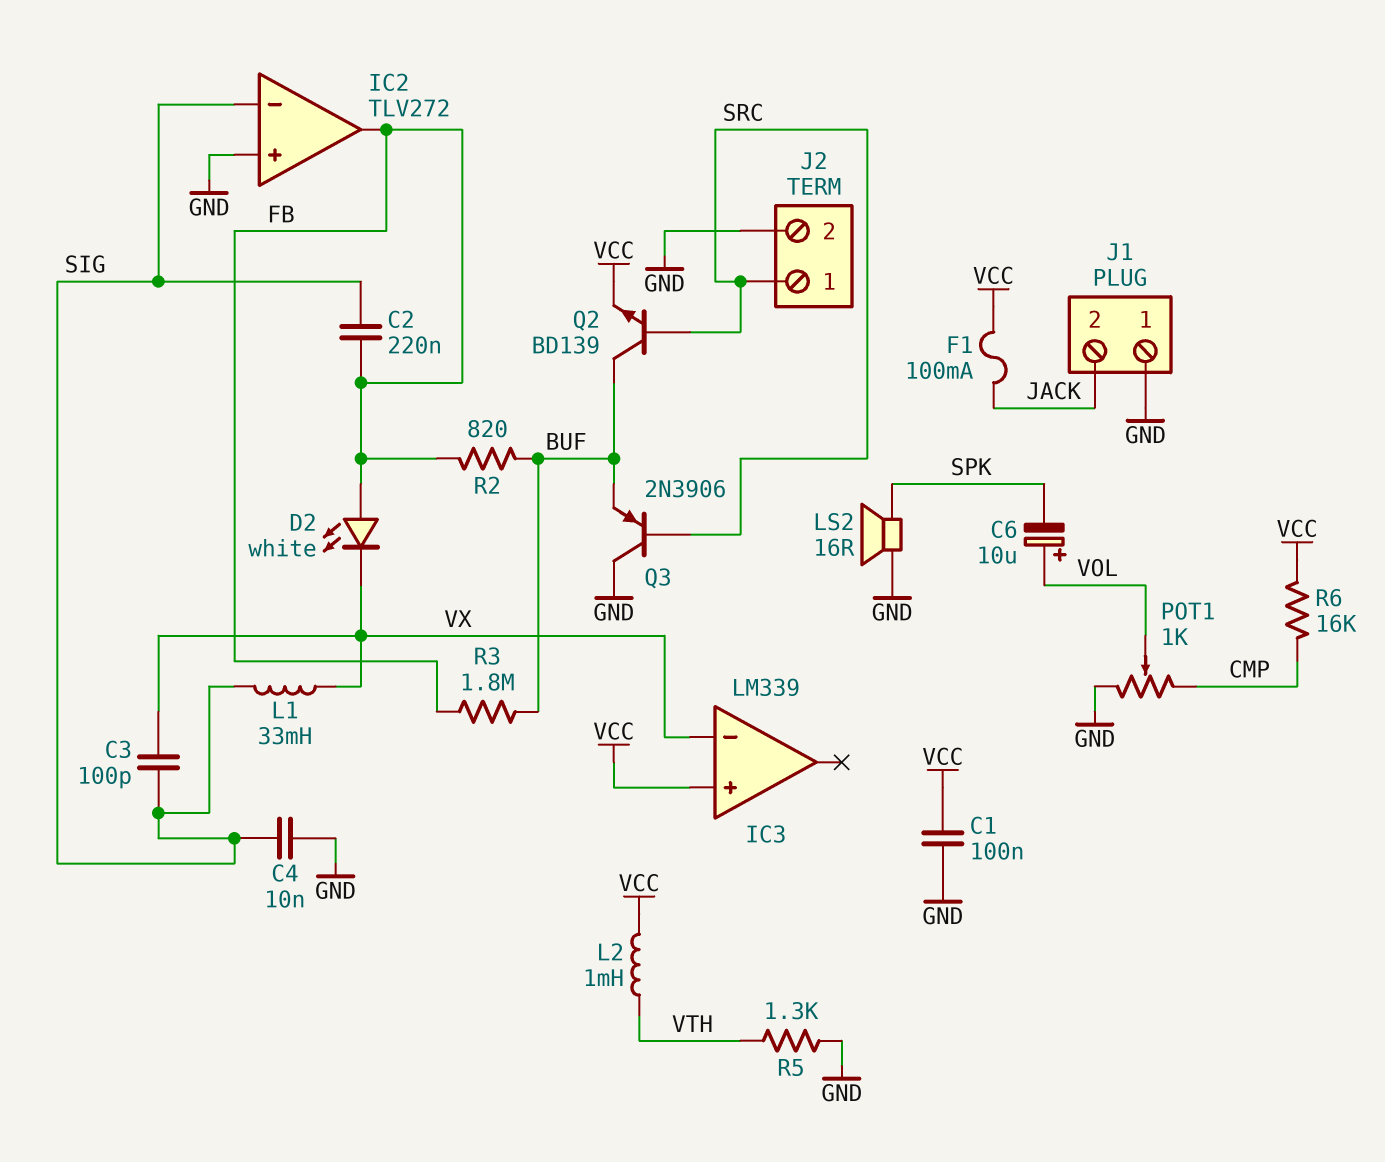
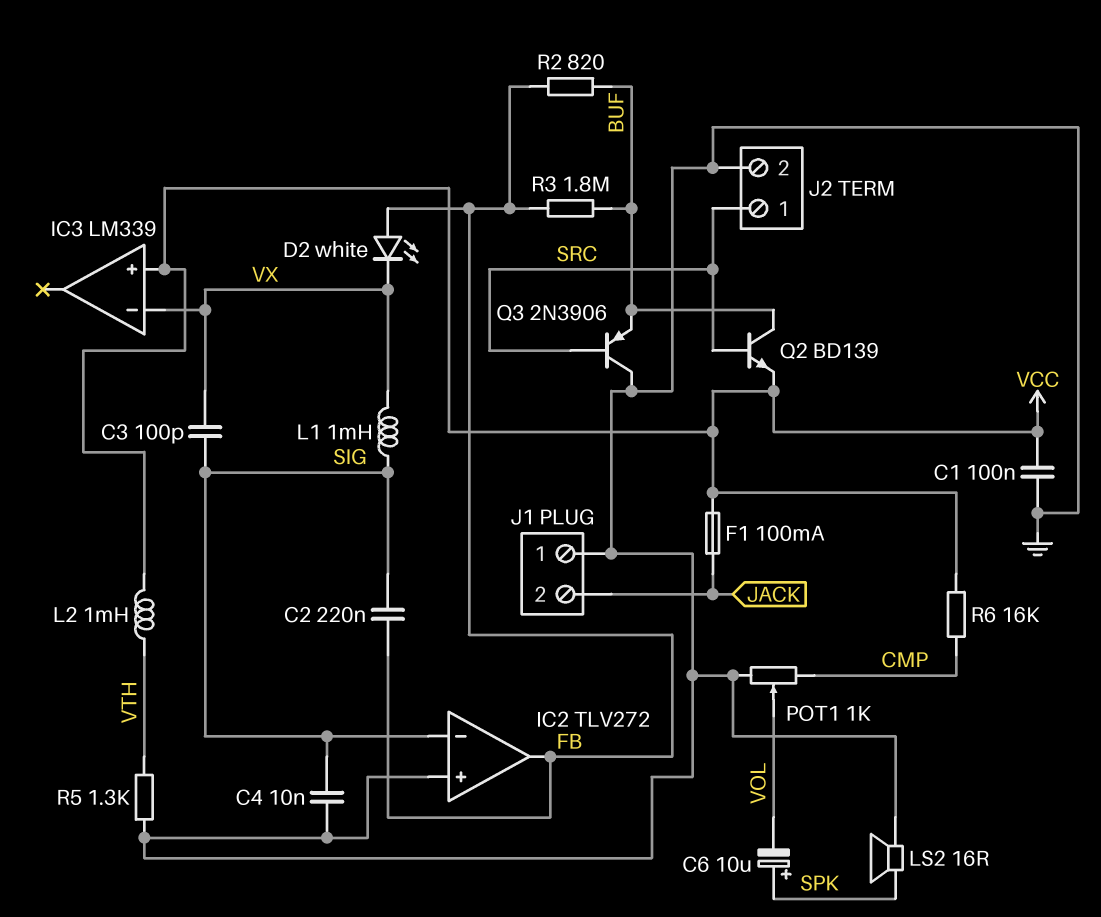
C6: 10uF (plus VOL, minus SPK) -> 10uF (plus SPK, minus VOL)
L1: 33mH (SIG, VX) -> 1mH (SIG, VX)

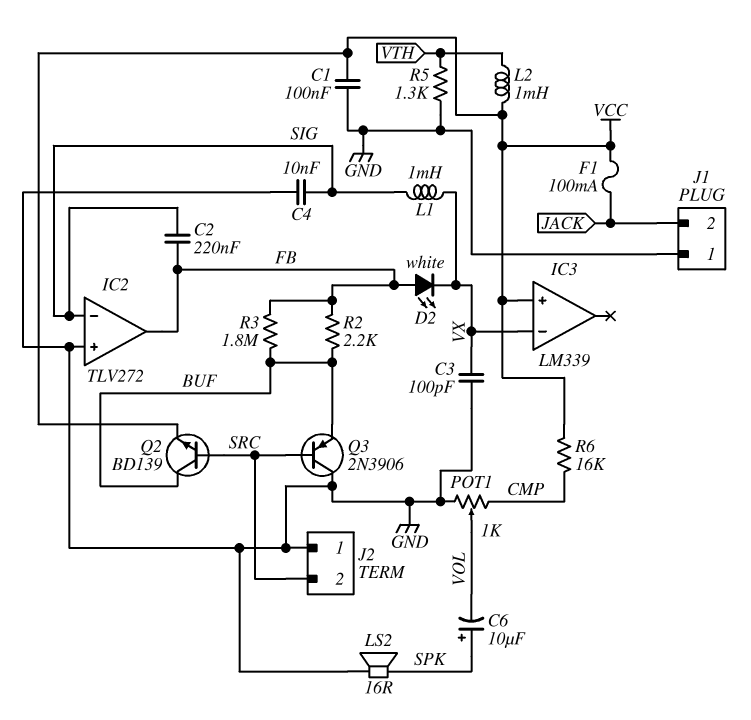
C3: 100pF (SIG, VX) -> 100pF (GND, VX)
J2 pin 1: SRC -> GND
J2 pin 2: GND -> SRC
R2: 820 (BUF, FB) -> 2.2k (BUF, FB)

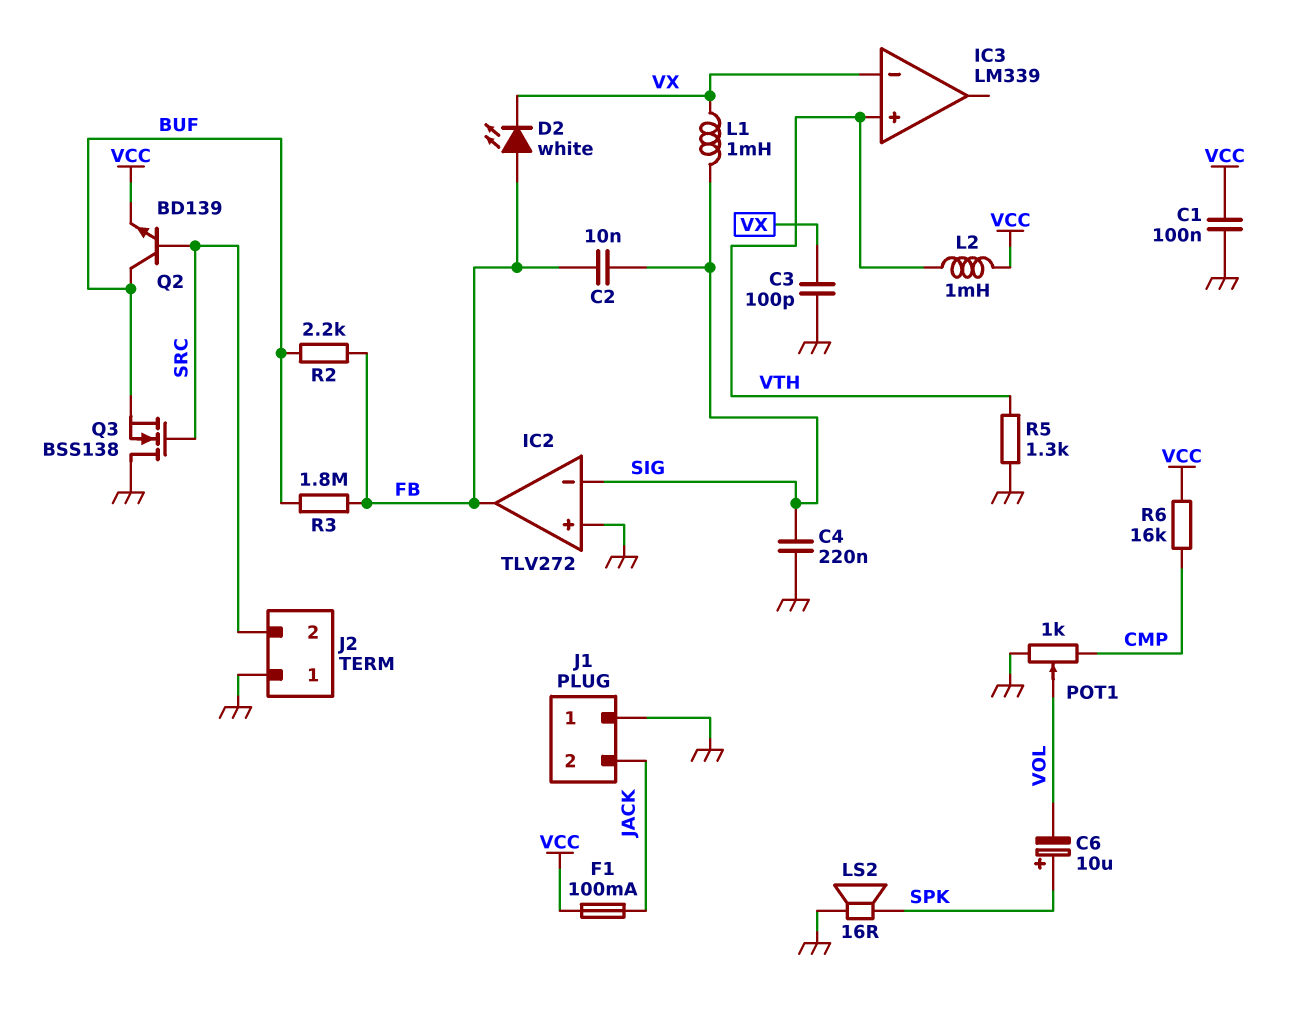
C2: 220nF (FB, SIG) -> 10nF (FB, SIG)
C4: 10nF (GND, SIG) -> 220nF (GND, SIG)
IC3 pin in+: VCC -> VTH
Q3: PNP 2N3906 (B SRC, C GND, E BUF) -> NMOS BSS138 (G SRC, D GND, S BUF)

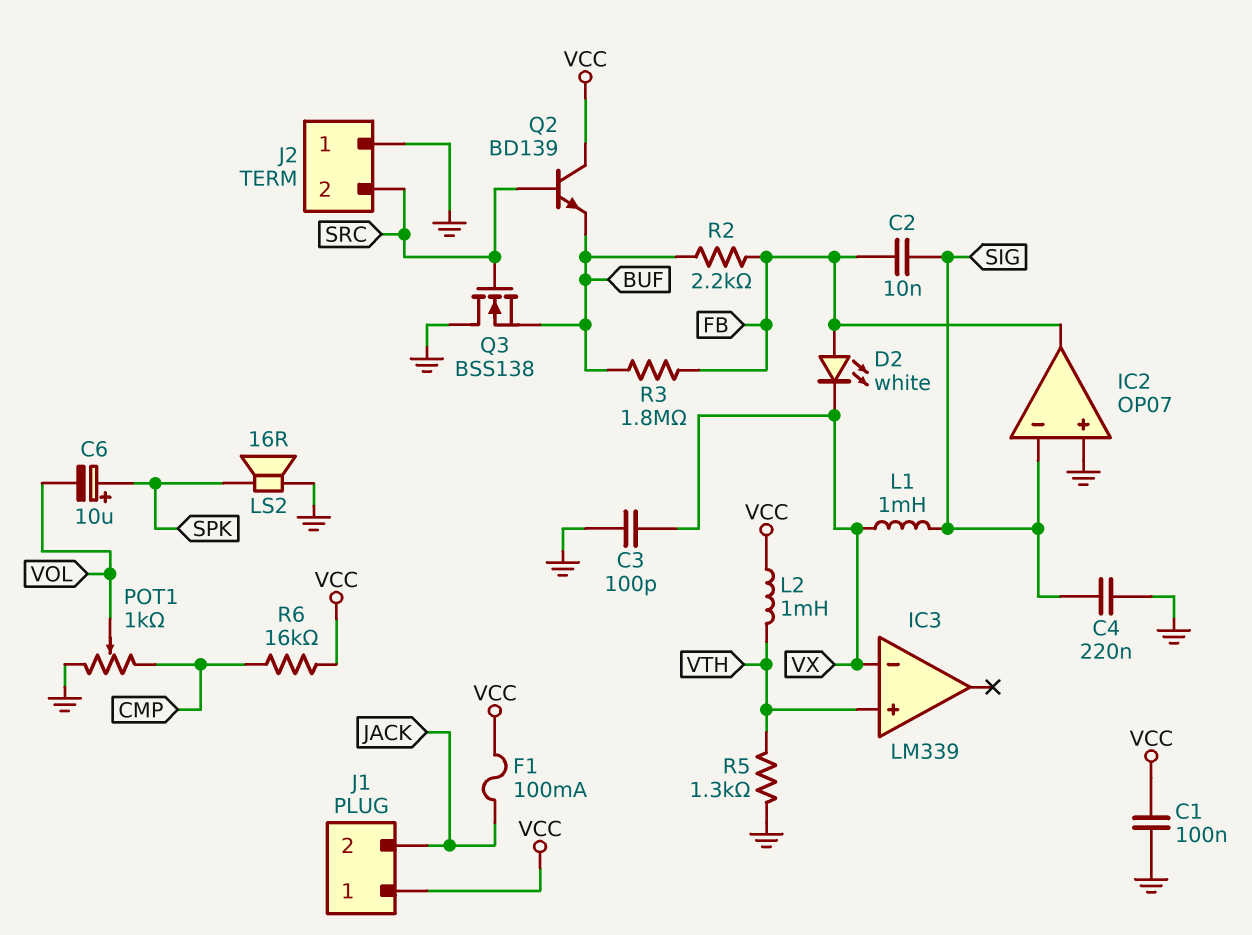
IC2: TLV272 -> OP07
J1 pin 1: GND -> VCC
Q2: NPN BD139 (B SRC, C BUF, E VCC) -> NPN BD139 (B SRC, C VCC, E BUF)

